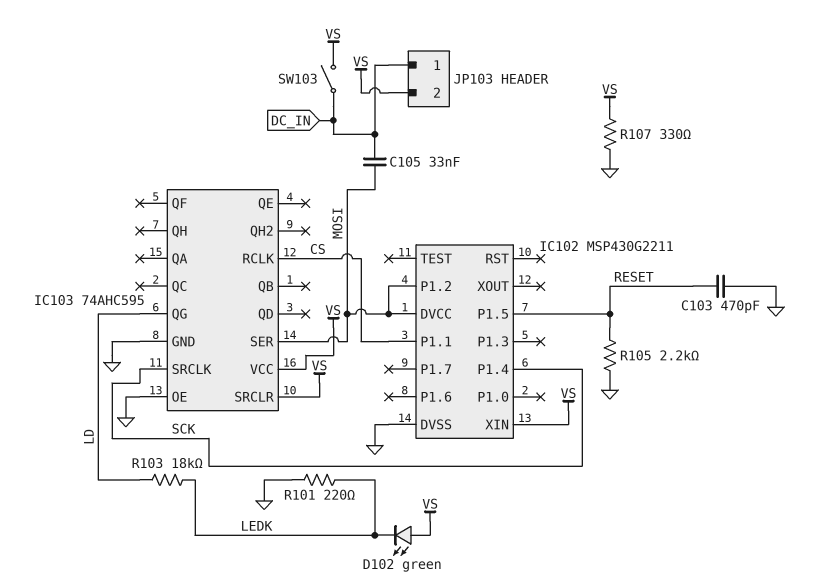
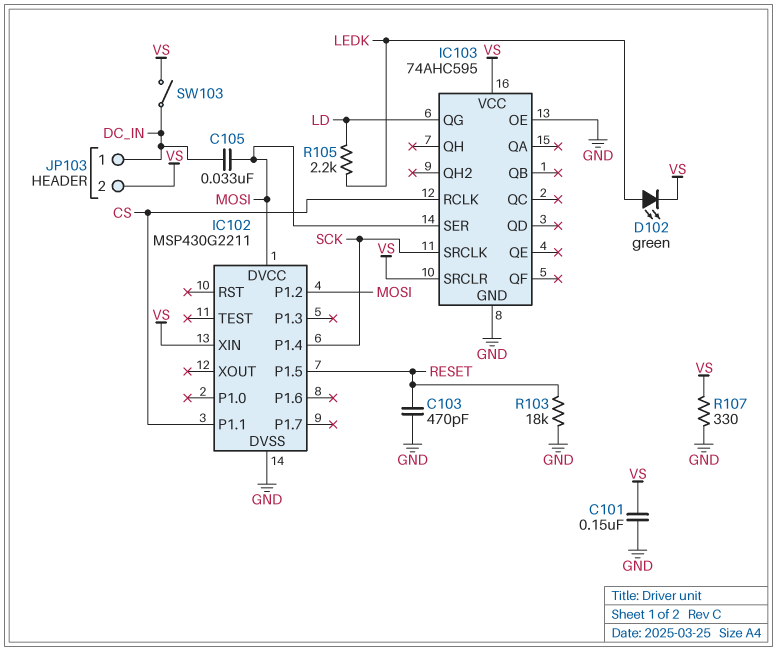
C101: none -> 150nF (GND, VS)
D102: LED green (A VS, K LEDK) -> LED green (A LEDK, K VS)
R101: 220 (GND, LEDK) -> none
R103: 18k (LD, LEDK) -> 18k (GND, RESET)
R105: 2.2k (GND, RESET) -> 2.2k (LD, LEDK)

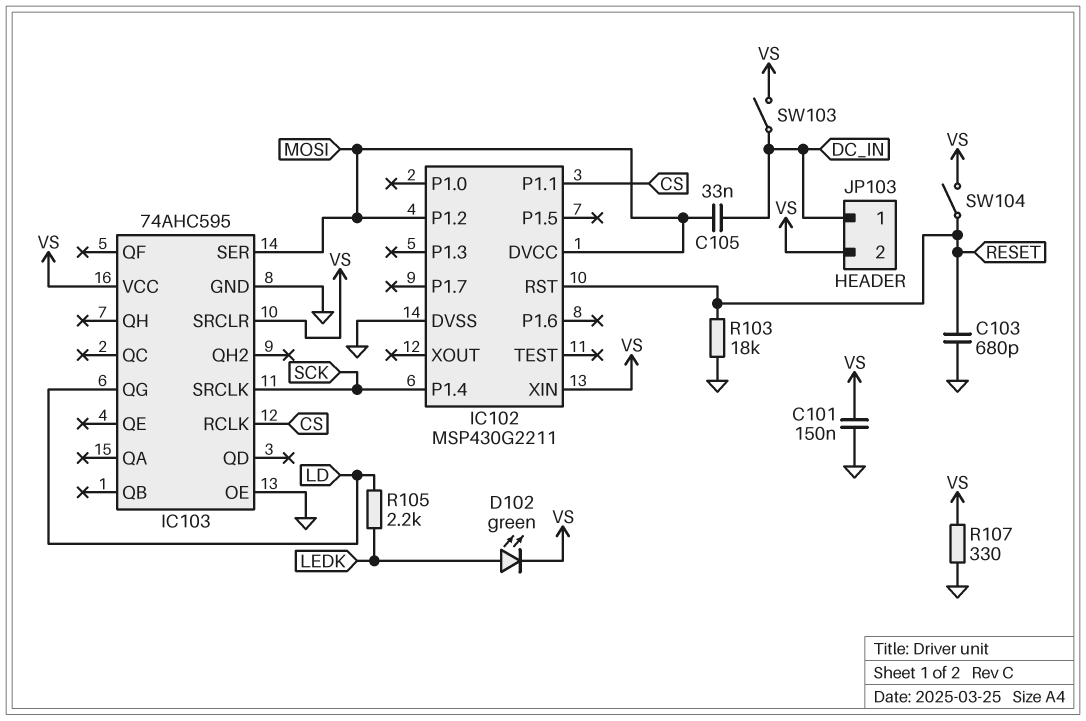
C103: 470pF (GND, RESET) -> 680pF (GND, RESET)
IC102 pin P1.5: RESET -> none
IC102 pin RST: none -> RESET
SW104: none -> switch (RESET, VS)

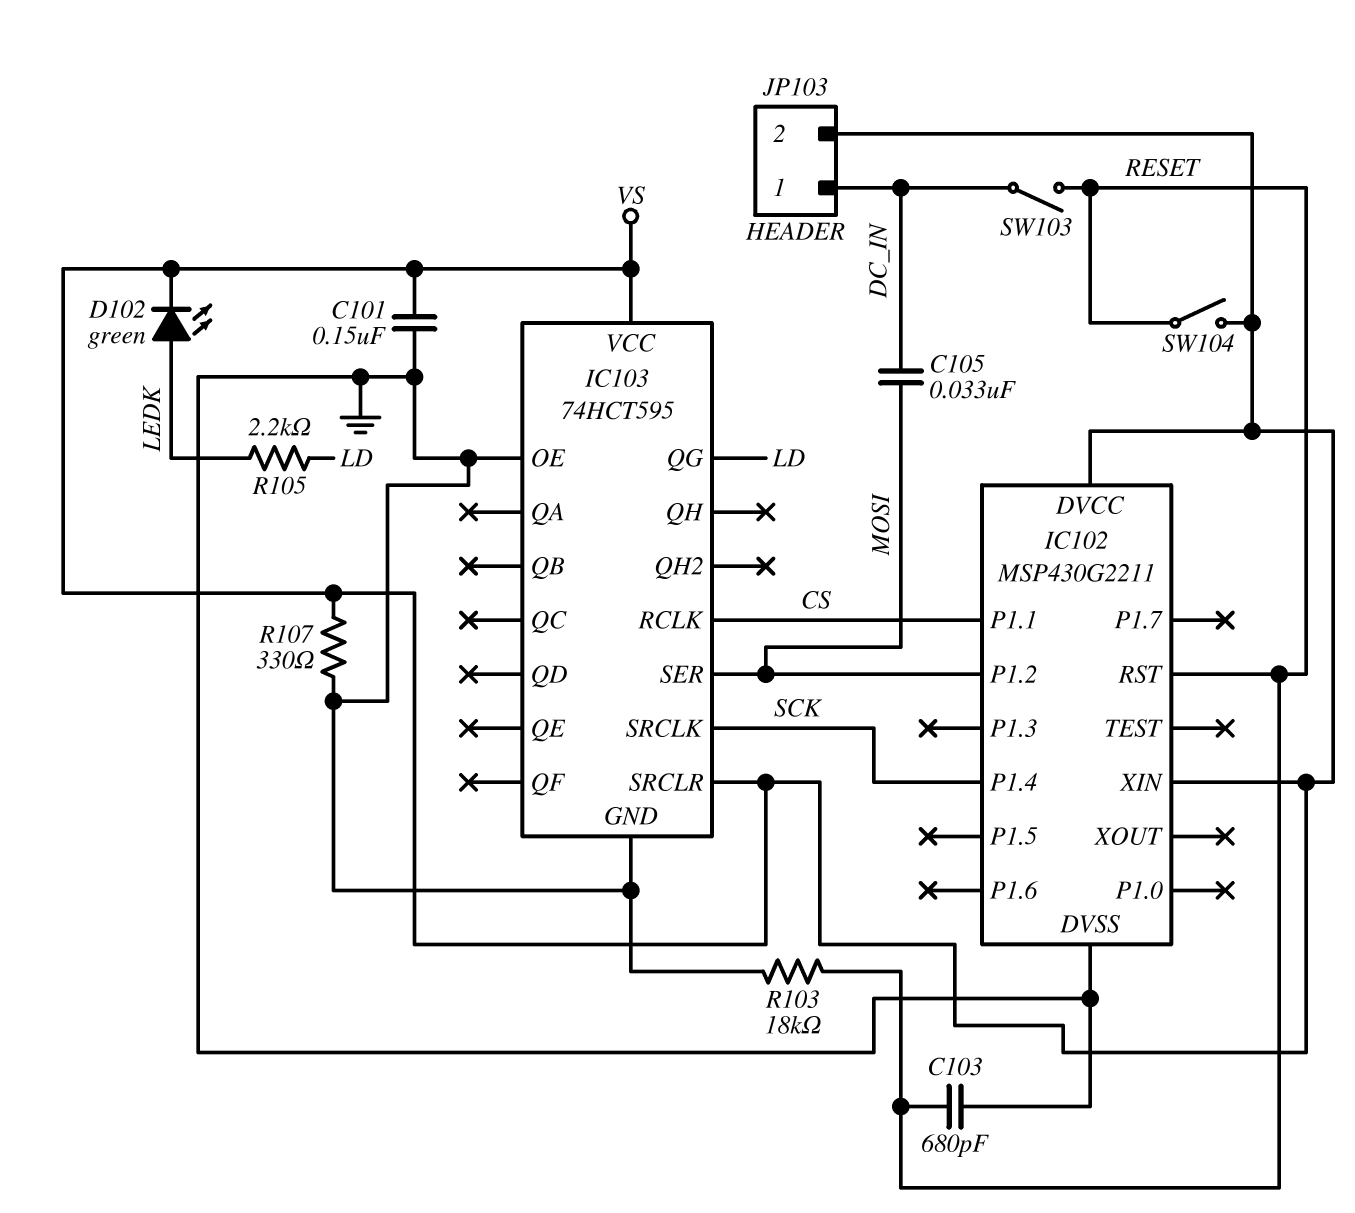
IC102 pin DVCC: MOSI -> VS
IC103: 74AHC595 -> 74HCT595
SW103: switch (DC_IN, VS) -> switch (DC_IN, RESET)

